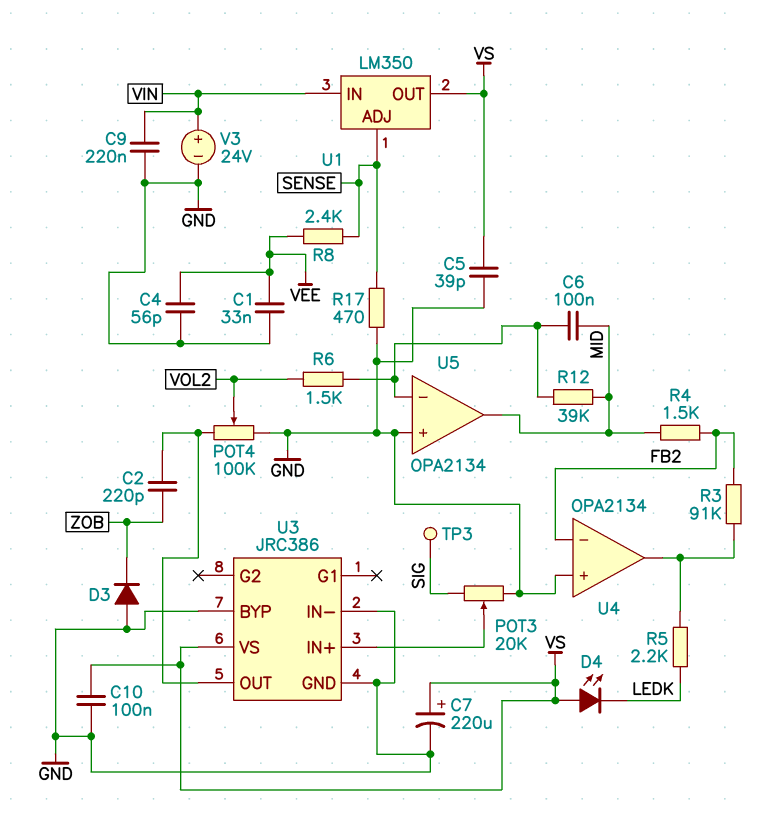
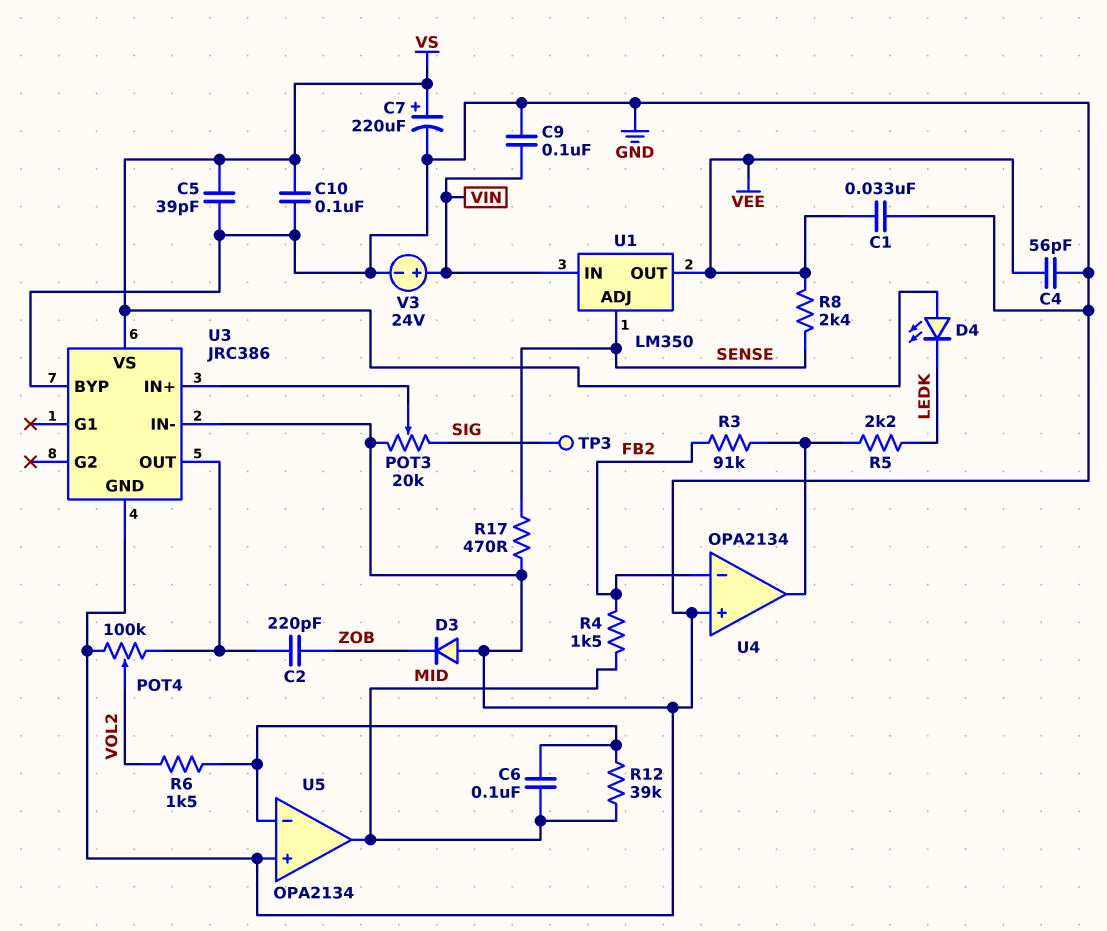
C9: 220nF (GND, VIN) -> 100nF (GND, VIN)
U1 pin OUT: VS -> VEE

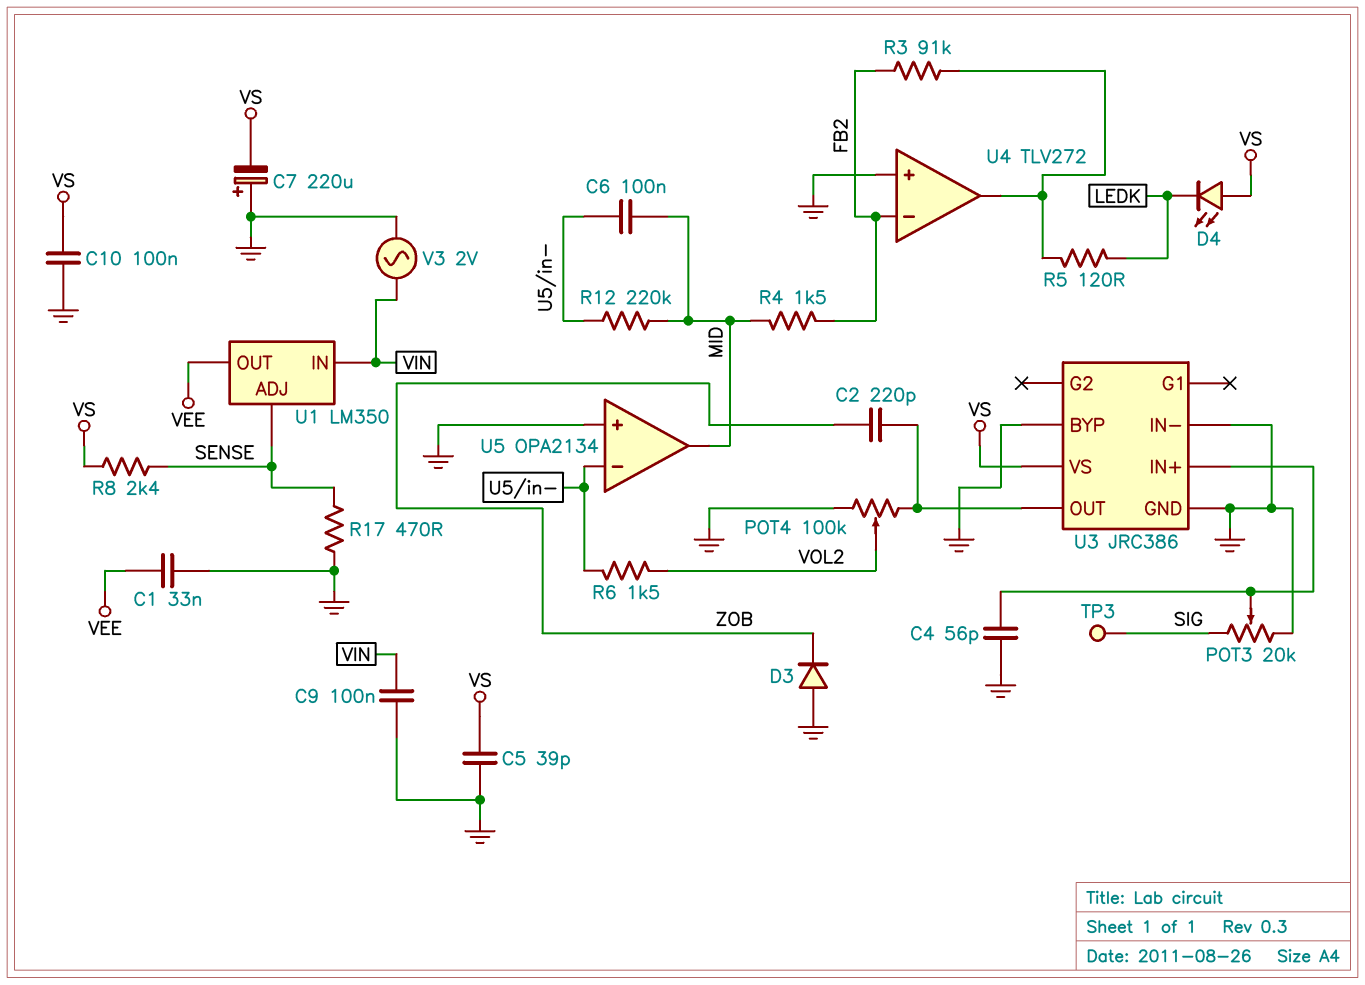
C4: 56pF (GND, VEE) -> 56pF (GND, U3/IN+)
C7: 220uF (plus VS, minus GND) -> 220uF (plus GND, minus VS)
R5: 2.2k (LEDK, U4/out) -> 120 (LEDK, U4/out)
R8: 2.4k (SENSE, VEE) -> 2.4k (SENSE, VS)
R12: 39k (MID, U5/in-) -> 220k (MID, U5/in-)
U4: OPA2134 -> TLV272
V3: 24V (plus VIN, minus GND) -> AC 2V (GND, VIN)

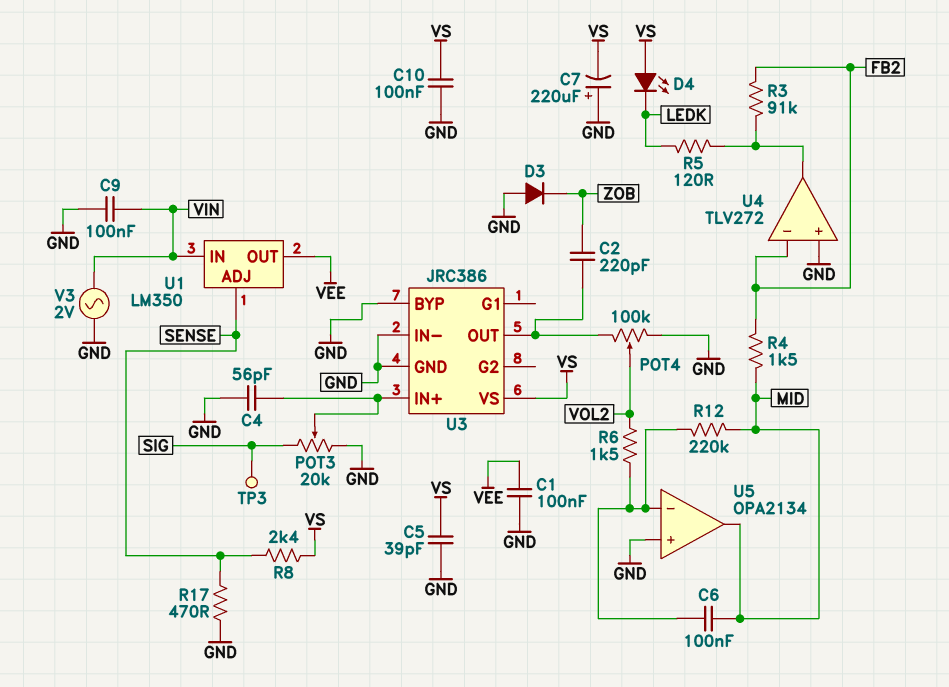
C1: 33nF (GND, VEE) -> 100nF (GND, VEE)

